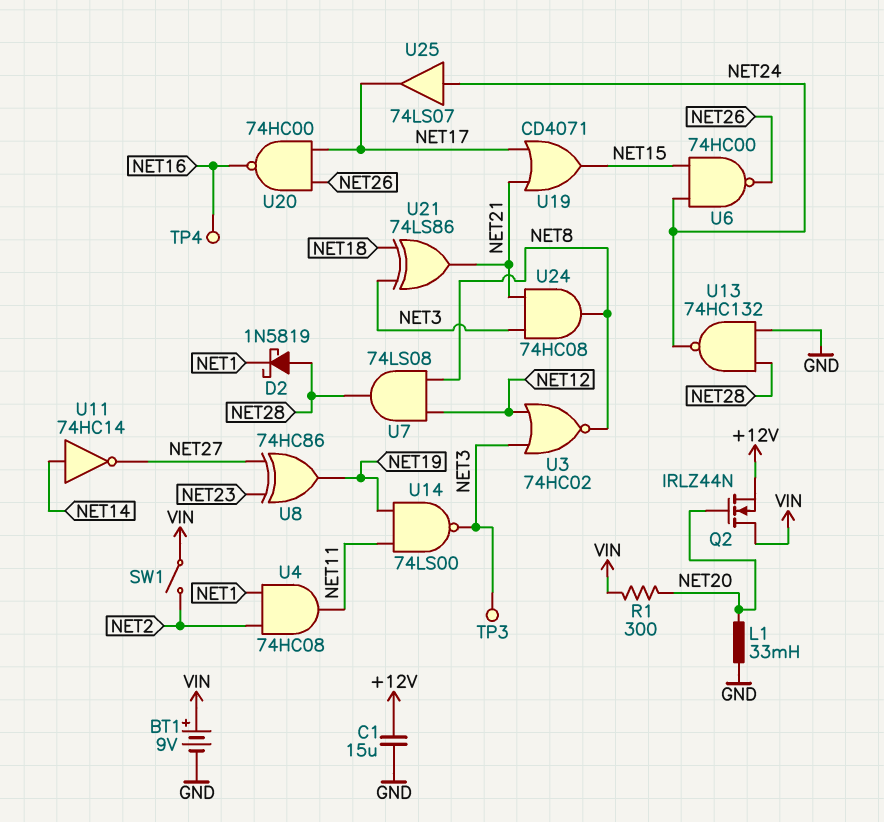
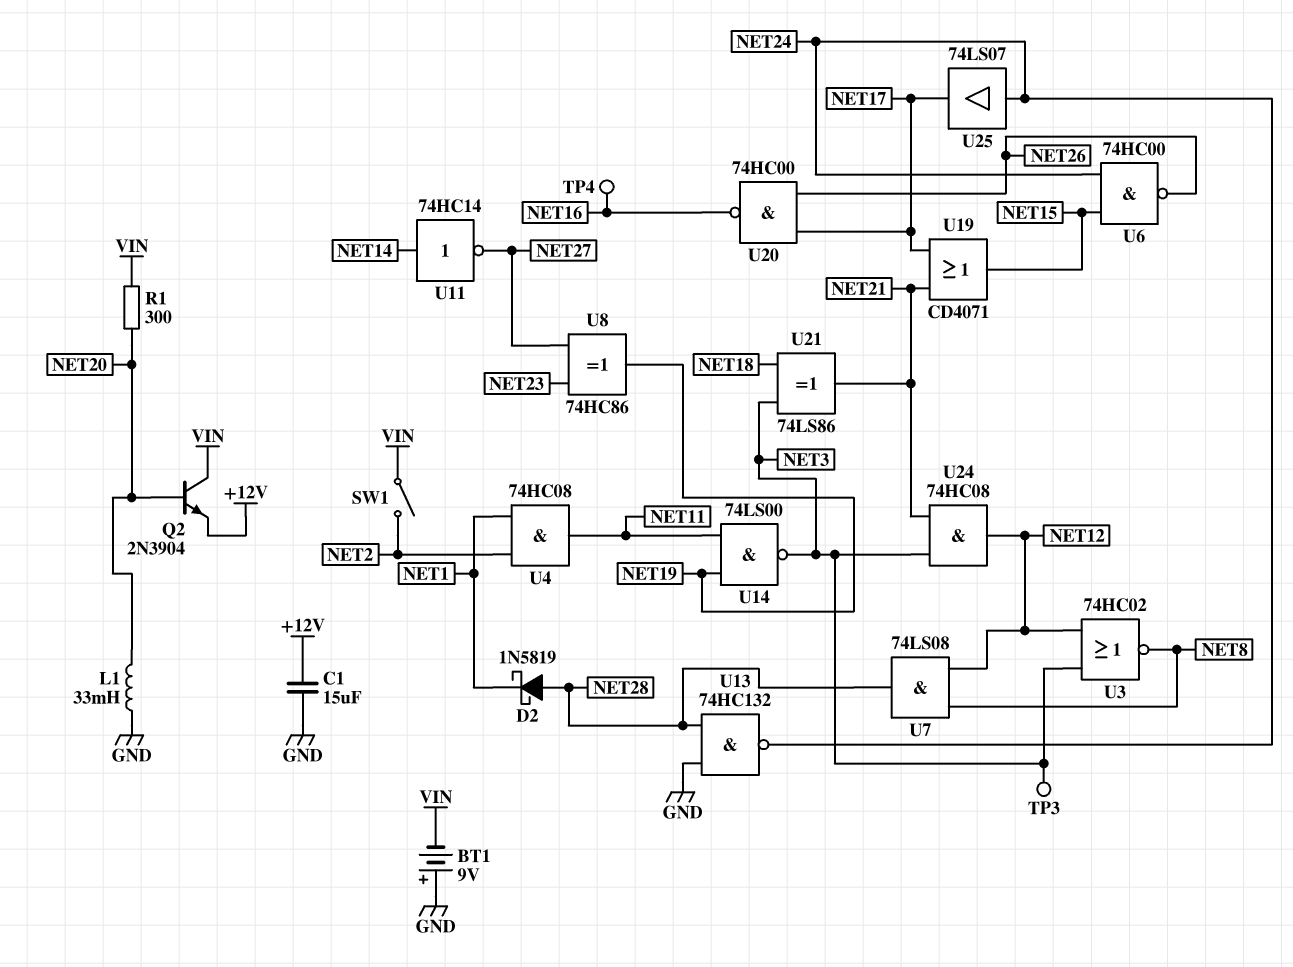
BT1: 9V (plus VIN, minus GND) -> 9V (plus GND, minus VIN)
Q2: NMOS IRLZ44N (G NET20, D VIN, S +12V) -> NPN 2N3904 (B NET20, C VIN, E +12V)
U24: AND 74HC08 (in NET3, in NET21, out NET8) -> AND 74HC08 (in NET3, in NET21, out NET12)

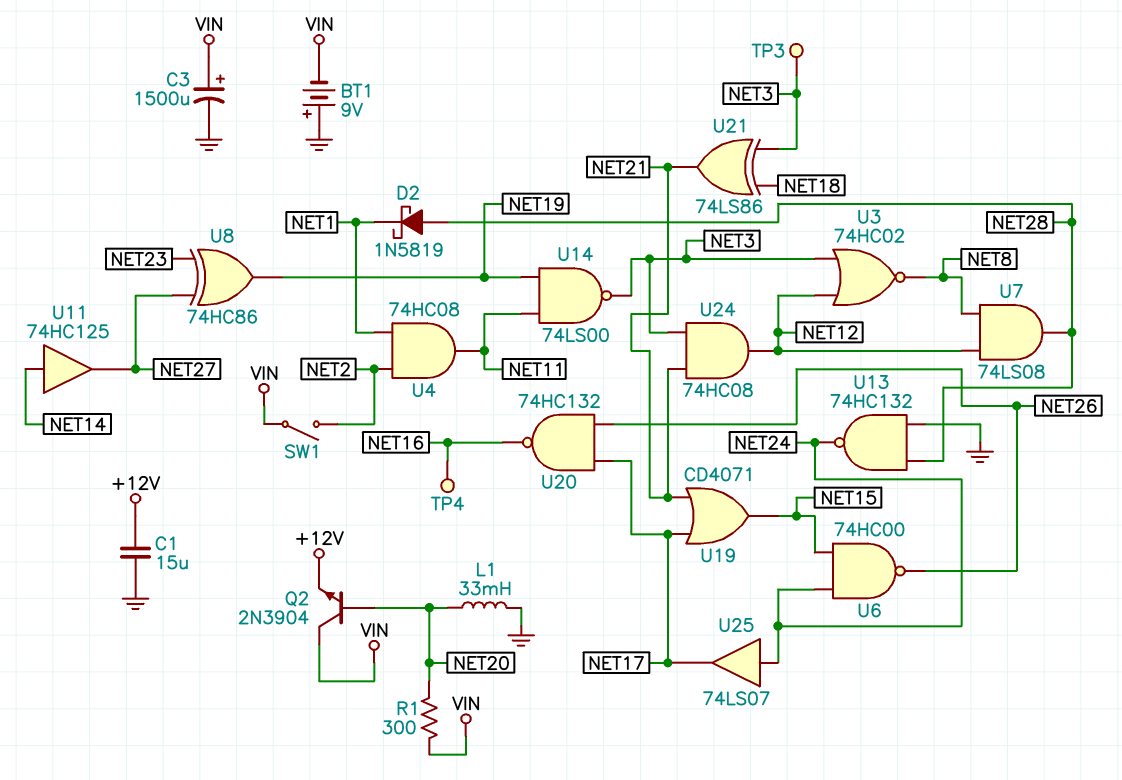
C3: none -> 1500uF (plus VIN, minus GND)
U11: NOT 74HC14 (in NET14, out NET27) -> buffer 74HC125 (in NET14, out NET27)
U20: NAND 74HC00 (in NET17, in NET26, out NET16) -> NAND 74HC132 (in NET17, in NET26, out NET16)

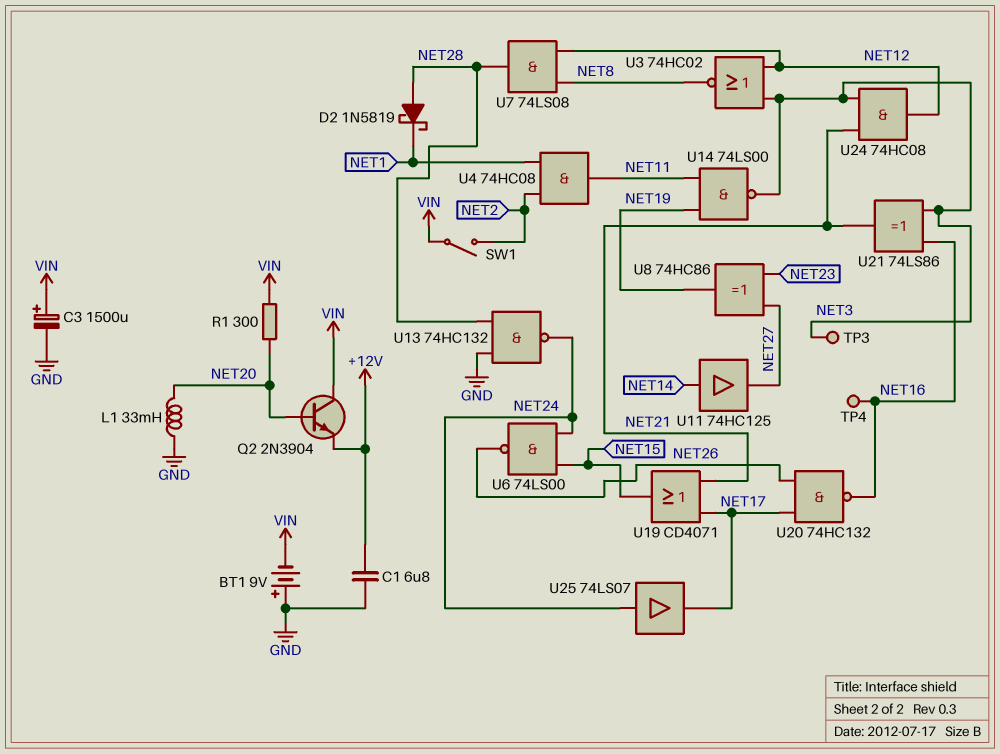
C1: 15uF (+12V, GND) -> 6.8uF (+12V, GND)
U6: NAND 74HC00 (in NET15, in NET24, out NET26) -> NAND 74LS00 (in NET15, in NET24, out NET26)
U21: XOR 74LS86 (in NET3, in NET18, out NET21) -> XOR 74LS86 (in NET3, in NET16, out NET21)

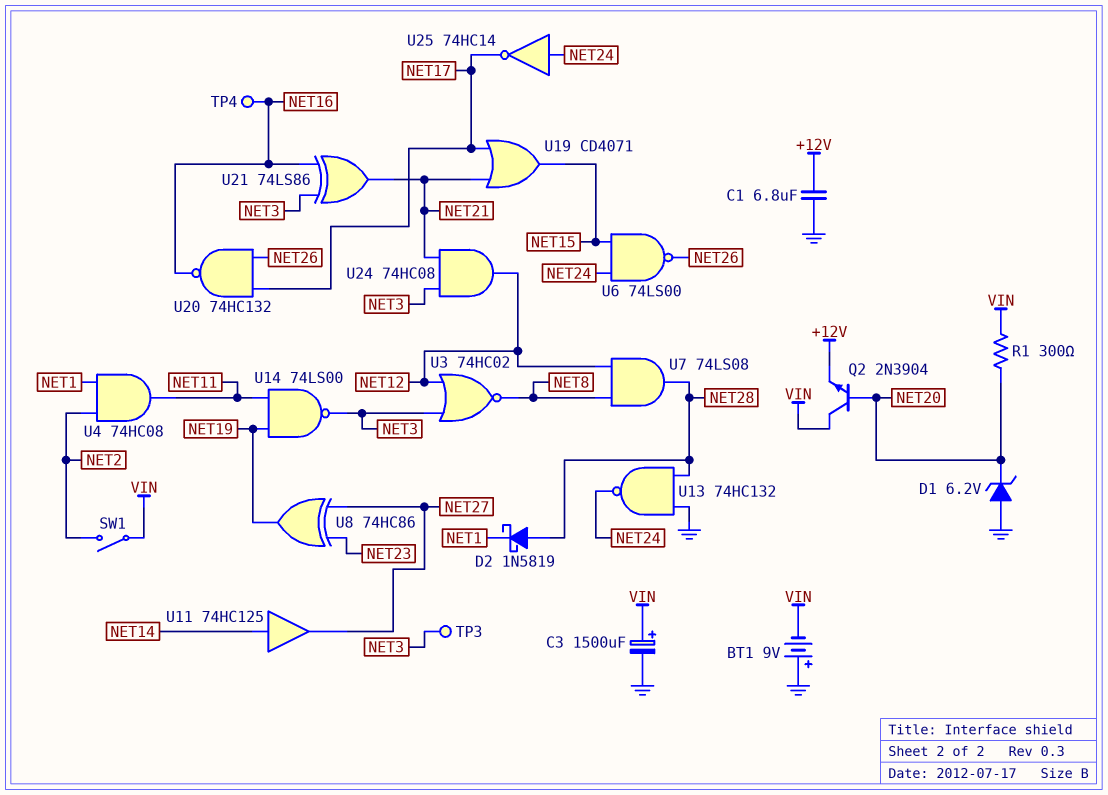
D1: none -> zener 6.2V (A GND, K NET20)
L1: 33mH (GND, NET20) -> none
U25: buffer 74LS07 (in NET24, out NET17) -> NOT 74HC14 (in NET24, out NET17)

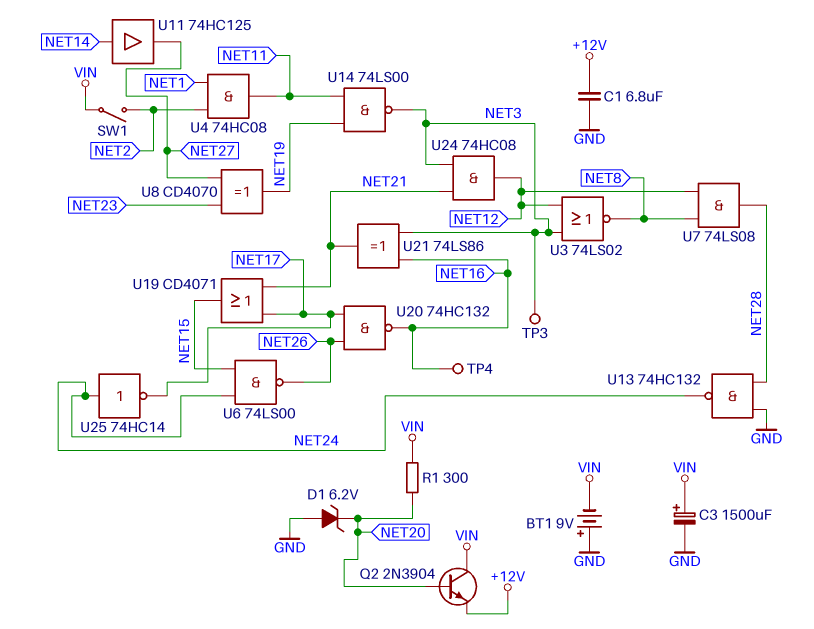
D2: schottky 1N5819 (A NET28, K NET1) -> none
U3: NOR 74HC02 (in NET3, in NET12, out NET8) -> NOR 74LS02 (in NET3, in NET12, out NET8)
U8: XOR 74HC86 (in NET23, in NET27, out NET19) -> XOR CD4070 (in NET23, in NET27, out NET19)

